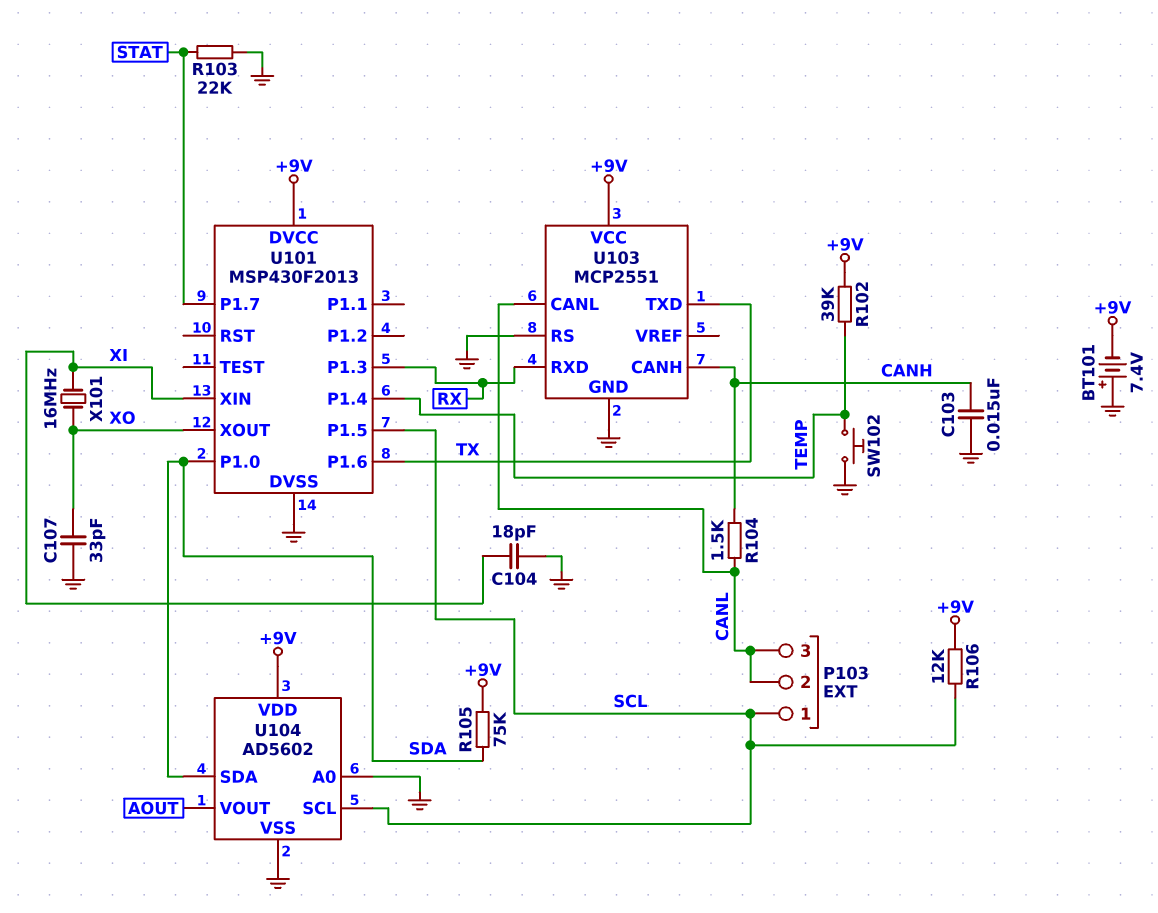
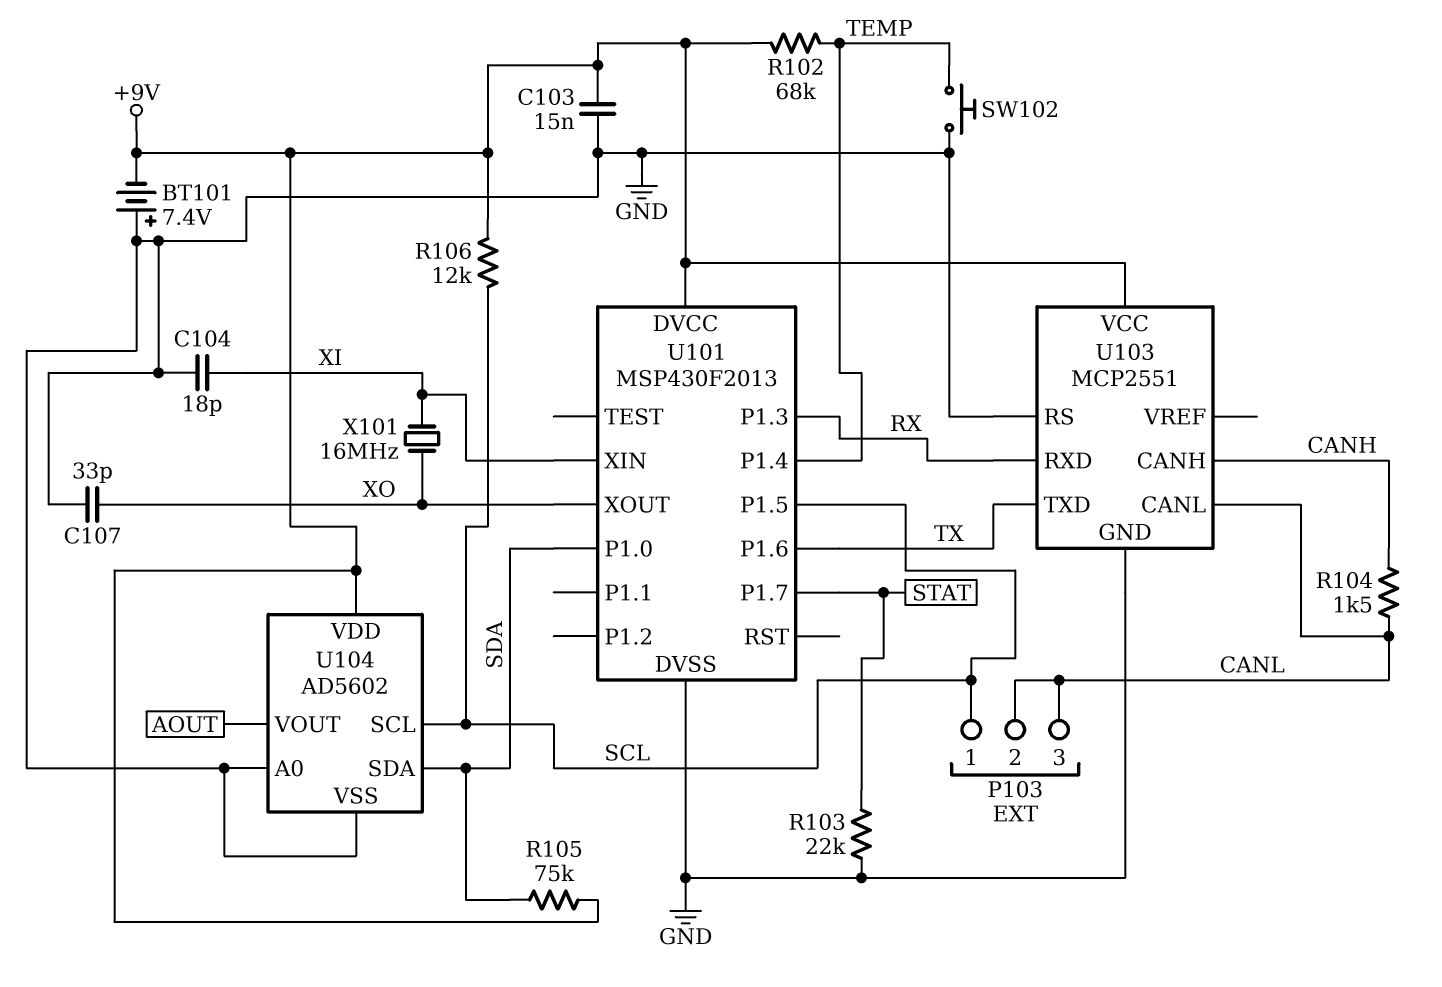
C103: 15nF (CANH, GND) -> 15nF (+9V, GND)
R102: 39k (+9V, TEMP) -> 68k (+9V, TEMP)

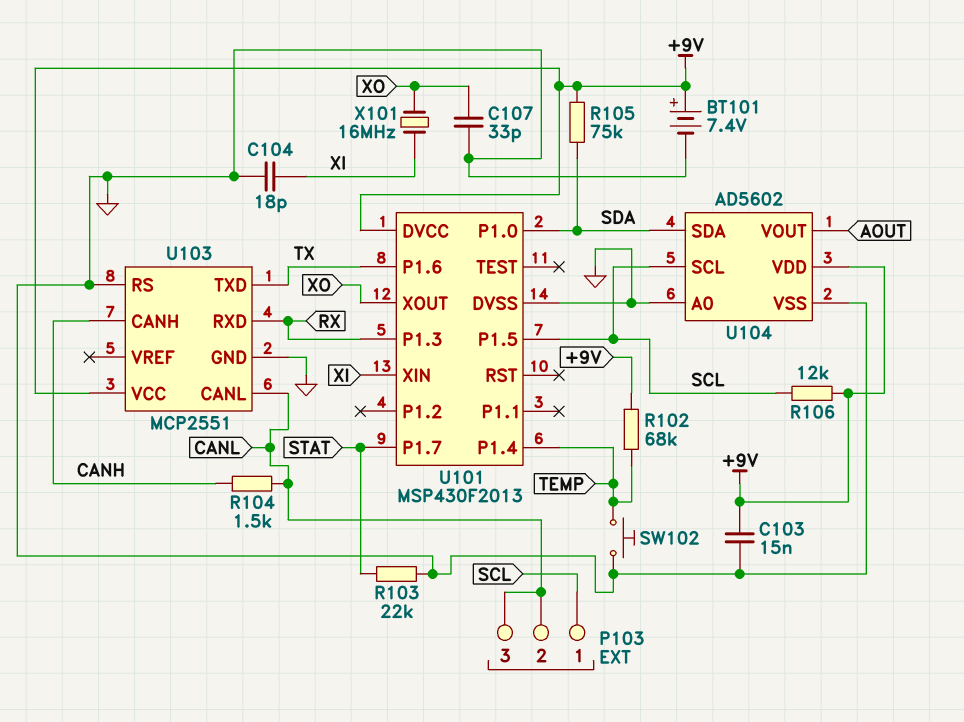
BT101: 7.4V (plus GND, minus +9V) -> 7.4V (plus +9V, minus GND)

